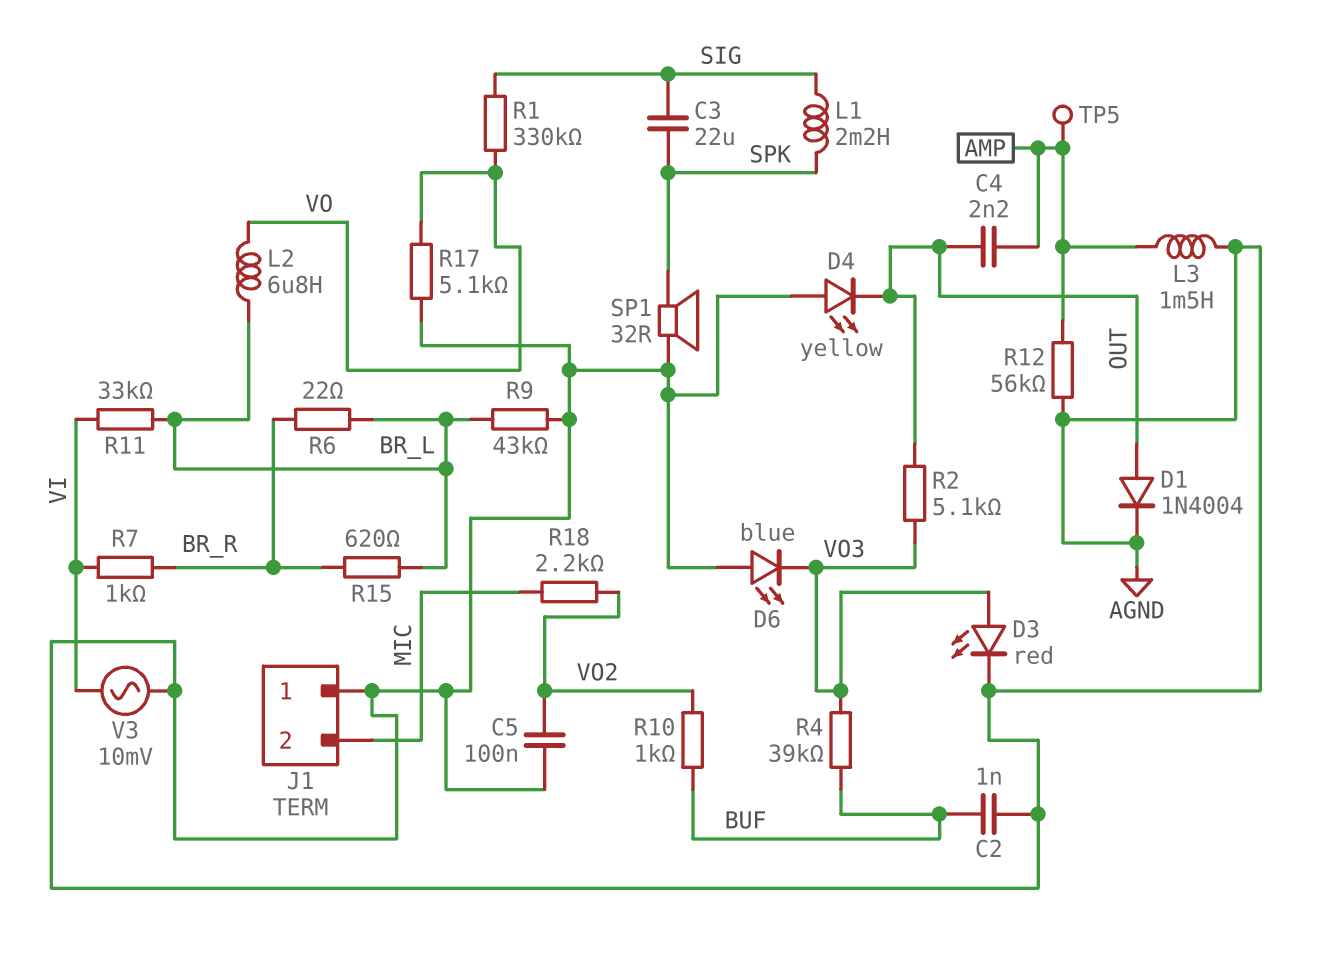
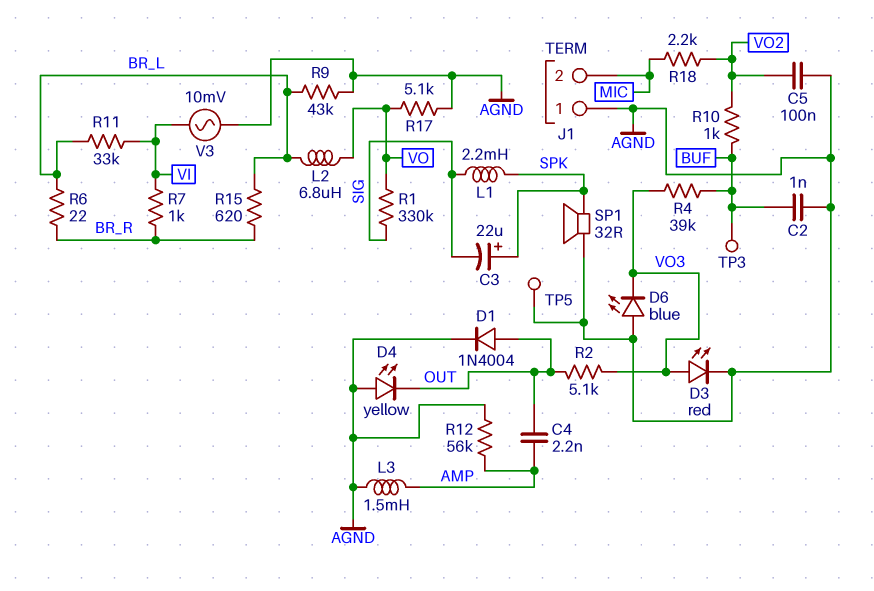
C3: 22uF (SIG, SPK) -> 22uF (plus SPK, minus SIG)
TP3: none -> test point (BUF)
TP5: test point (AMP) -> test point (AGND)

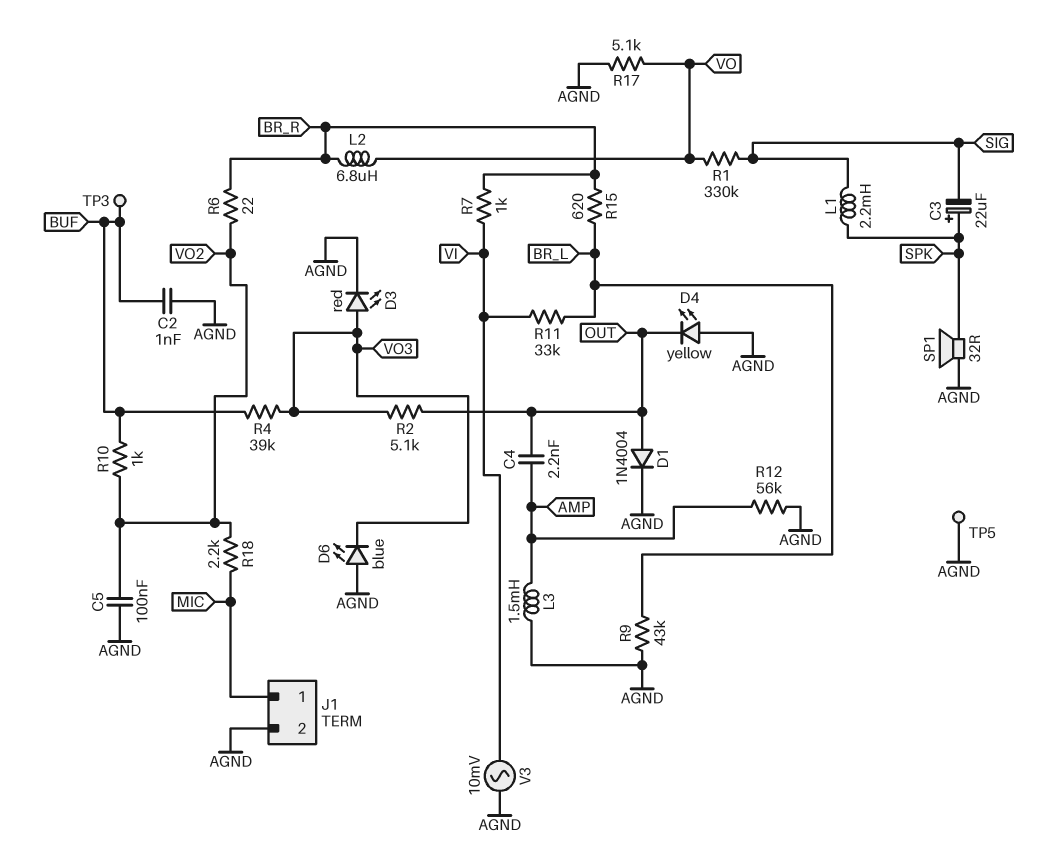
J1 pin 1: AGND -> MIC
J1 pin 2: MIC -> AGND
L2: 6.8uH (BR_L, VO) -> 6.8uH (BR_R, VO)
R6: 22 (BR_L, BR_R) -> 22 (BR_R, VO2)

